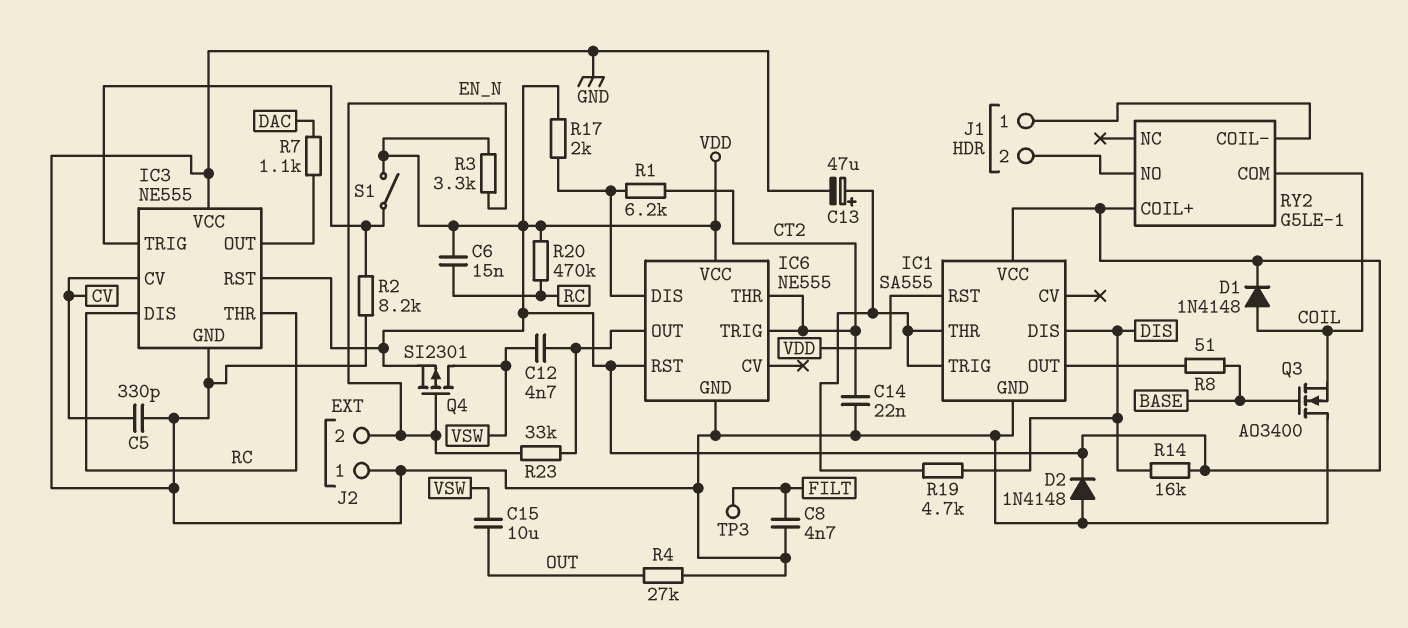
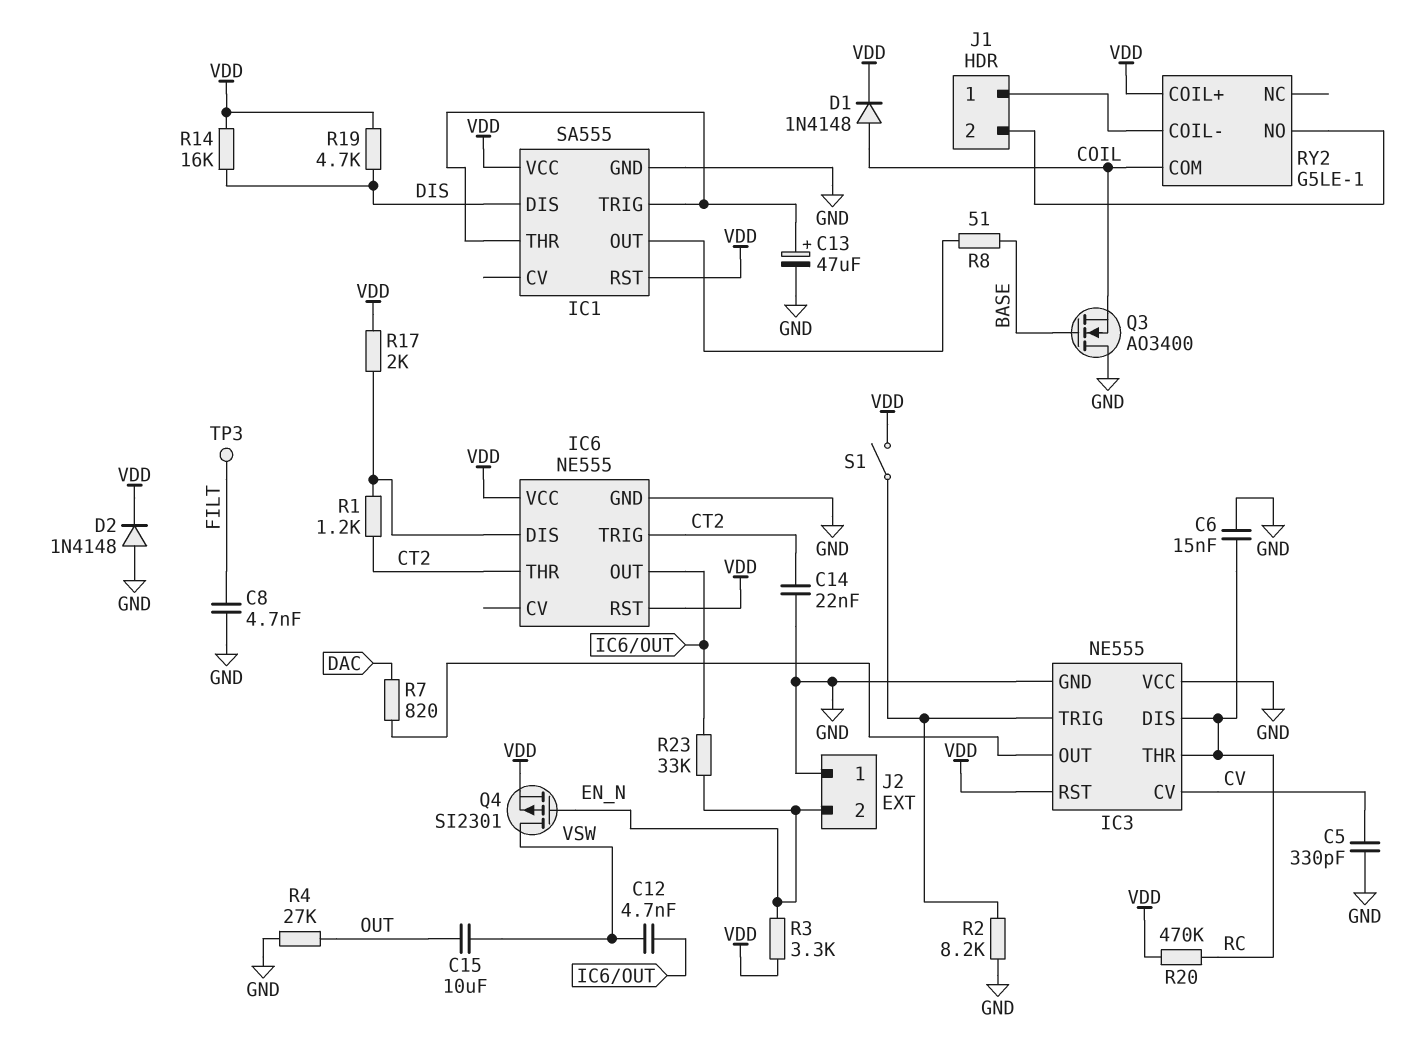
C6: 15nF (RC, VDD) -> 15nF (GND, RC)
R1: 6.2k (CT2, IC6/DIS) -> 1.2k (CT2, IC6/DIS)
R7: 1.1k (DAC, IC3/OUT) -> 820 (DAC, IC3/OUT)
R19: 4.7k (DIS, IC1/THR) -> 4.7k (DIS, VDD)

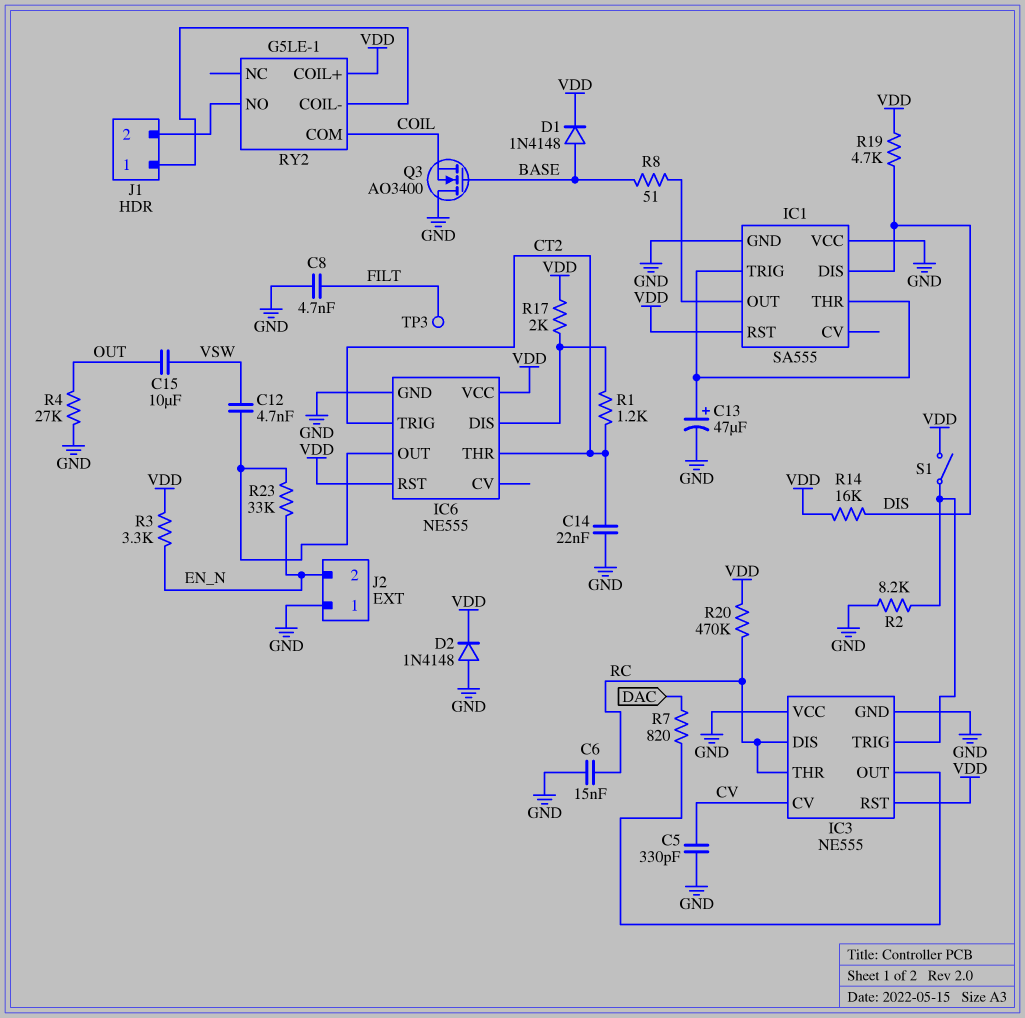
D1: diode 1N4148 (A COIL, K VDD) -> diode 1N4148 (A BASE, K VDD)
IC1 pin VCC: VDD -> GND
Q4: PMOS SI2301 (G EN_N, D VSW, S VDD) -> none

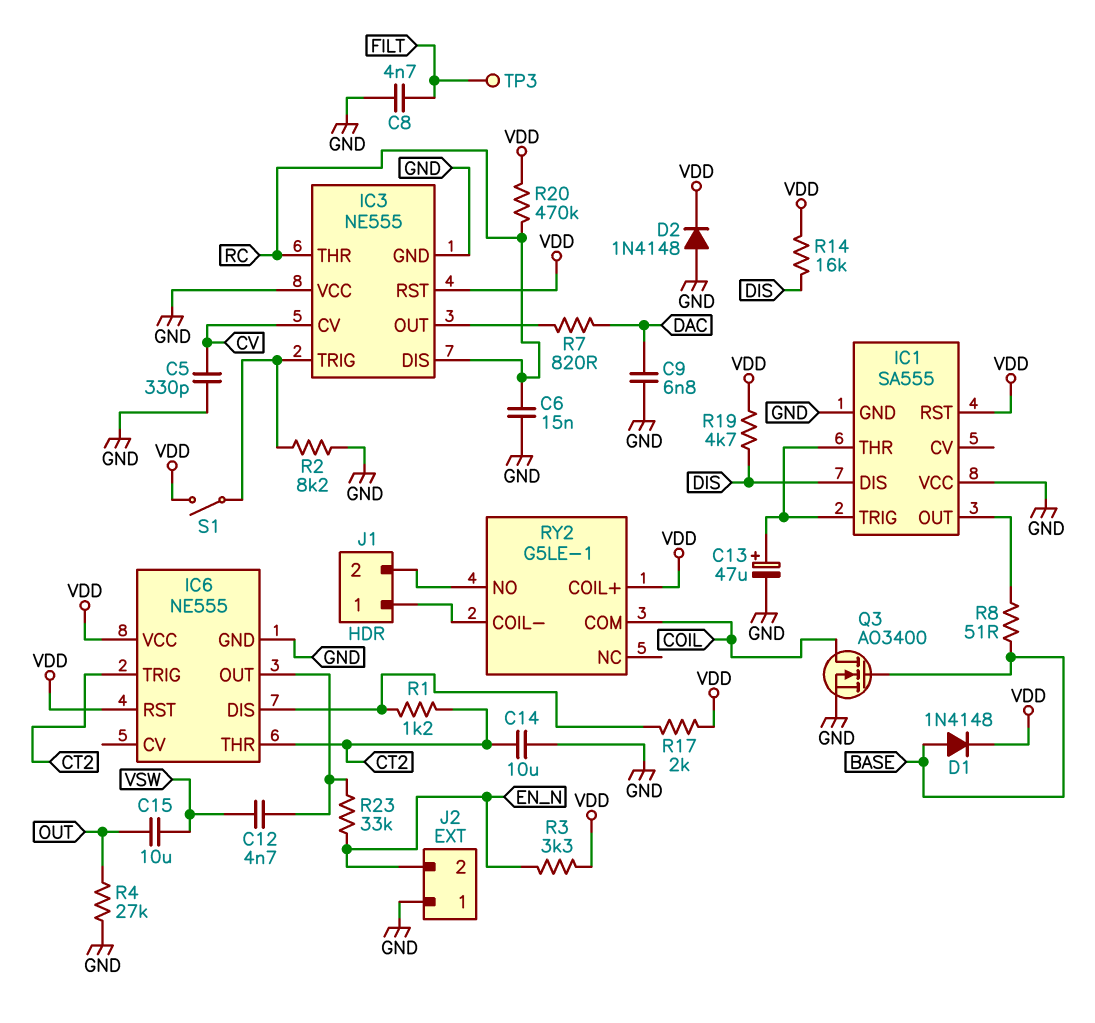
C9: none -> 6.8nF (DAC, GND)
C14: 22nF (CT2, GND) -> 10uF (CT2, GND)
Q3: NMOS AO3400 (G BASE, D GND, S COIL) -> NMOS AO3400 (G BASE, D COIL, S GND)

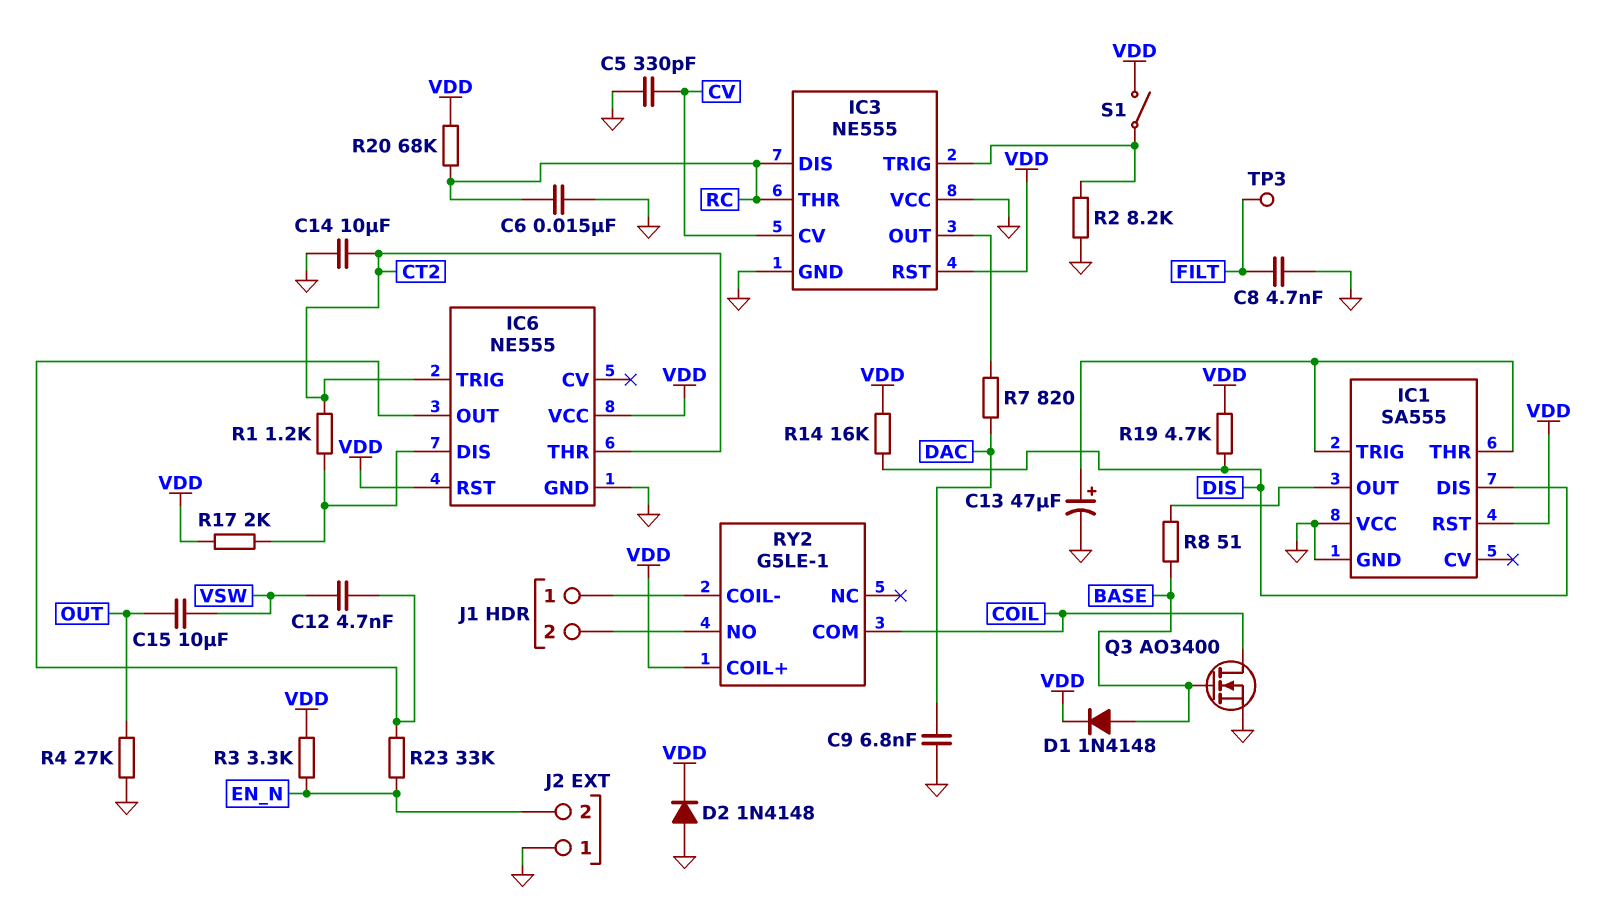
R20: 470k (RC, VDD) -> 68k (RC, VDD)

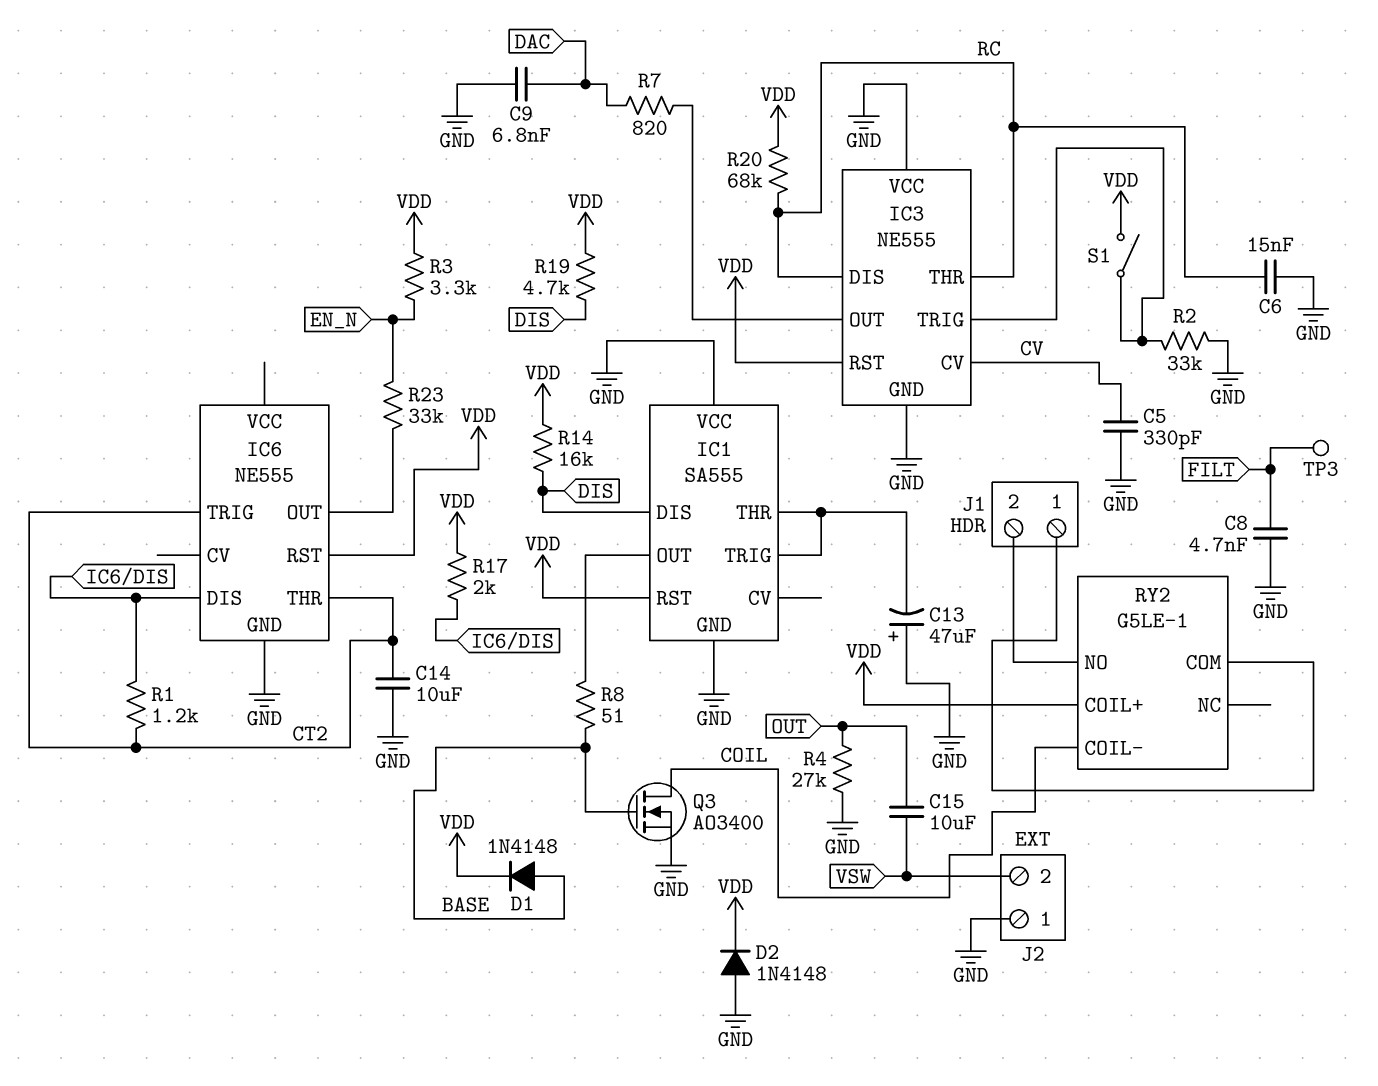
C12: 4.7nF (IC6/OUT, VSW) -> none
C13: 47uF (plus IC1/THR, minus GND) -> 47uF (plus GND, minus IC1/THR)
IC6 pin VCC: VDD -> none
J2 pin 2: EN_N -> VSW
R2: 8.2k (GND, IC3/TRIG) -> 33k (GND, IC3/TRIG)
RY2 pin COIL-: J1/1 -> COIL
RY2 pin COM: COIL -> J1/1

